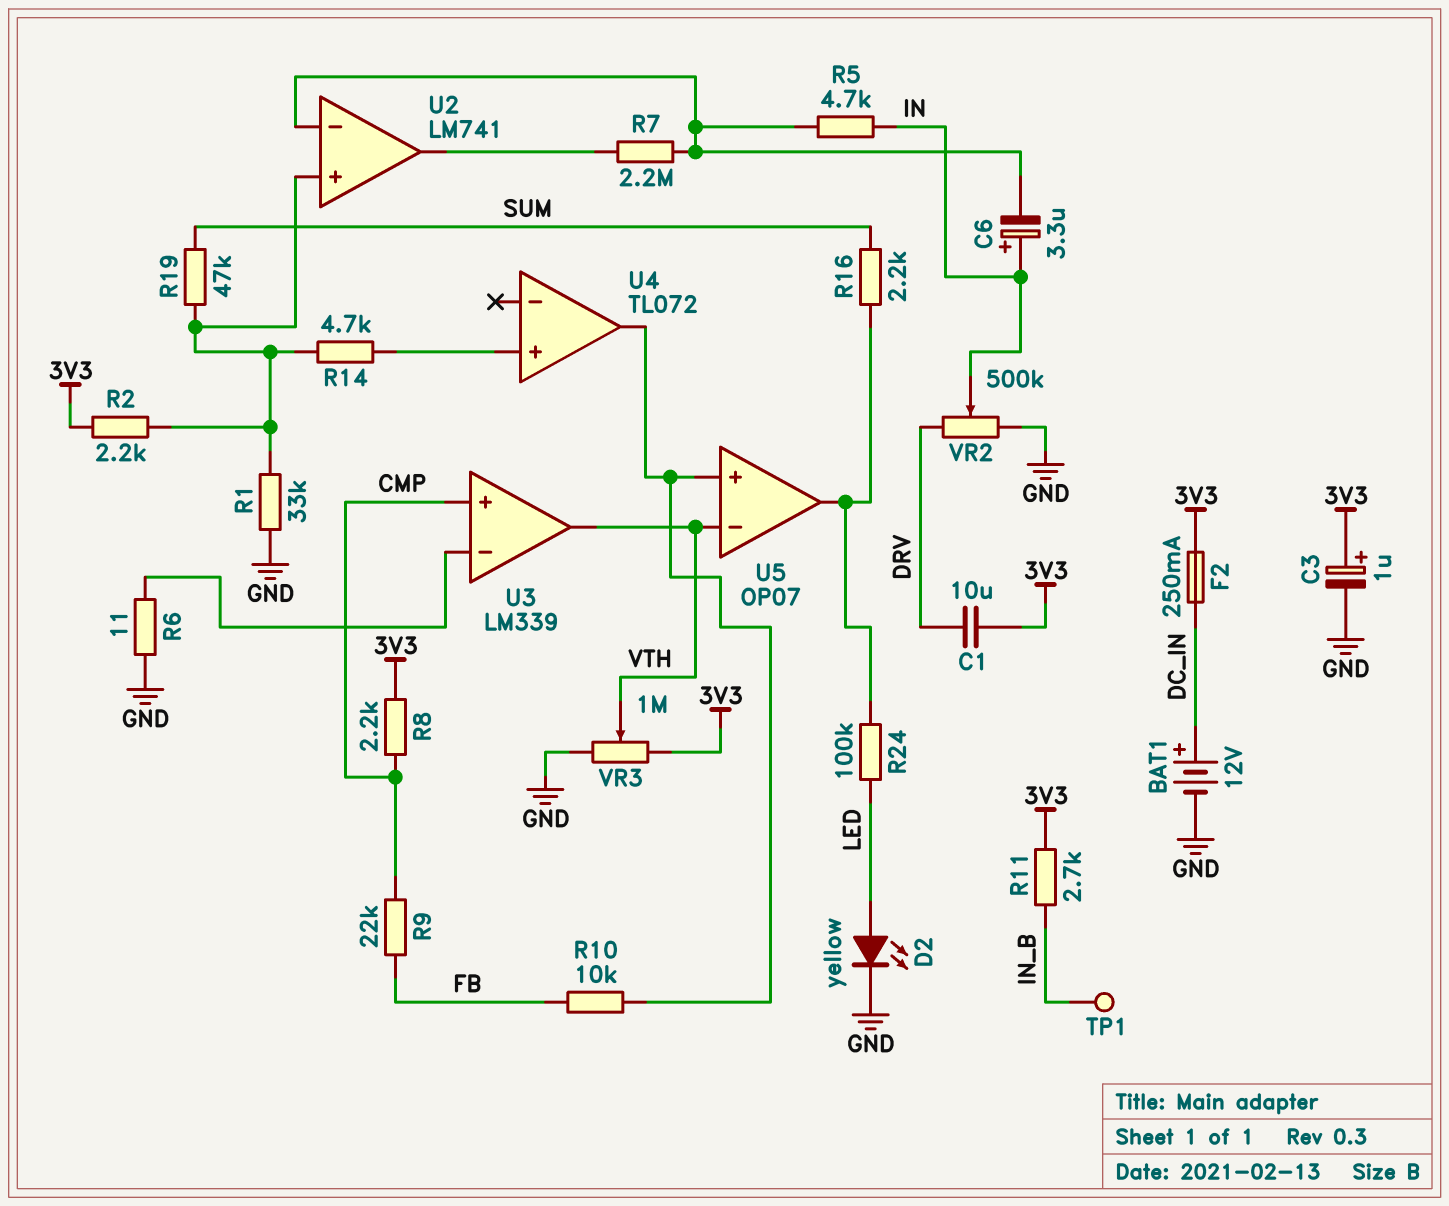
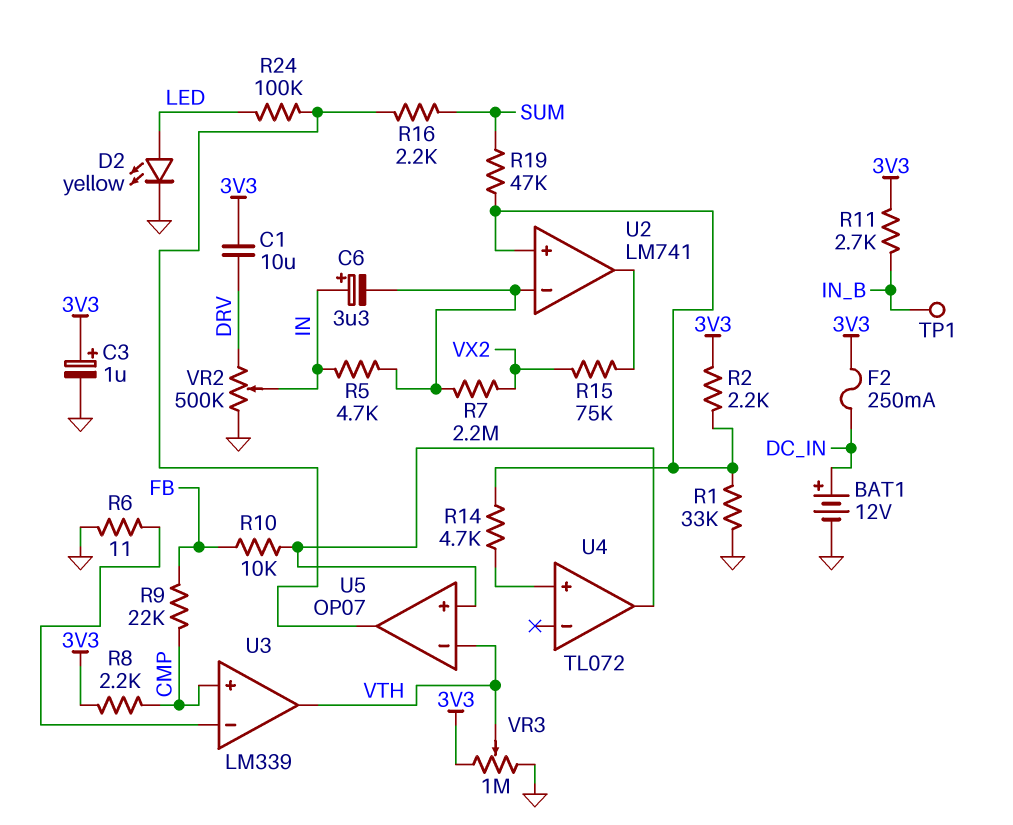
R7: 2.2M (U2/in-, U2/out) -> 2.2M (U2/in-, VX2)
R15: none -> 75k (U2/out, VX2)

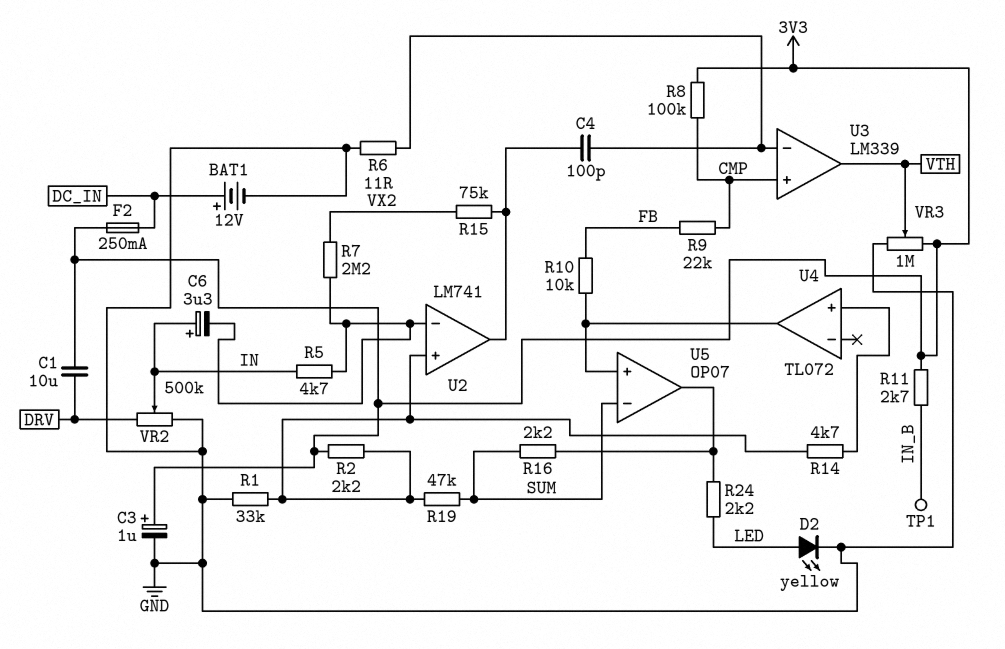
C4: none -> 100pF (U2/out, U3/in-)
R8: 2.2k (3V3, CMP) -> 100k (3V3, CMP)
R24: 100k (LED, U5/out) -> 2.2k (LED, U5/out)
U5 pin in-: VTH -> SUM

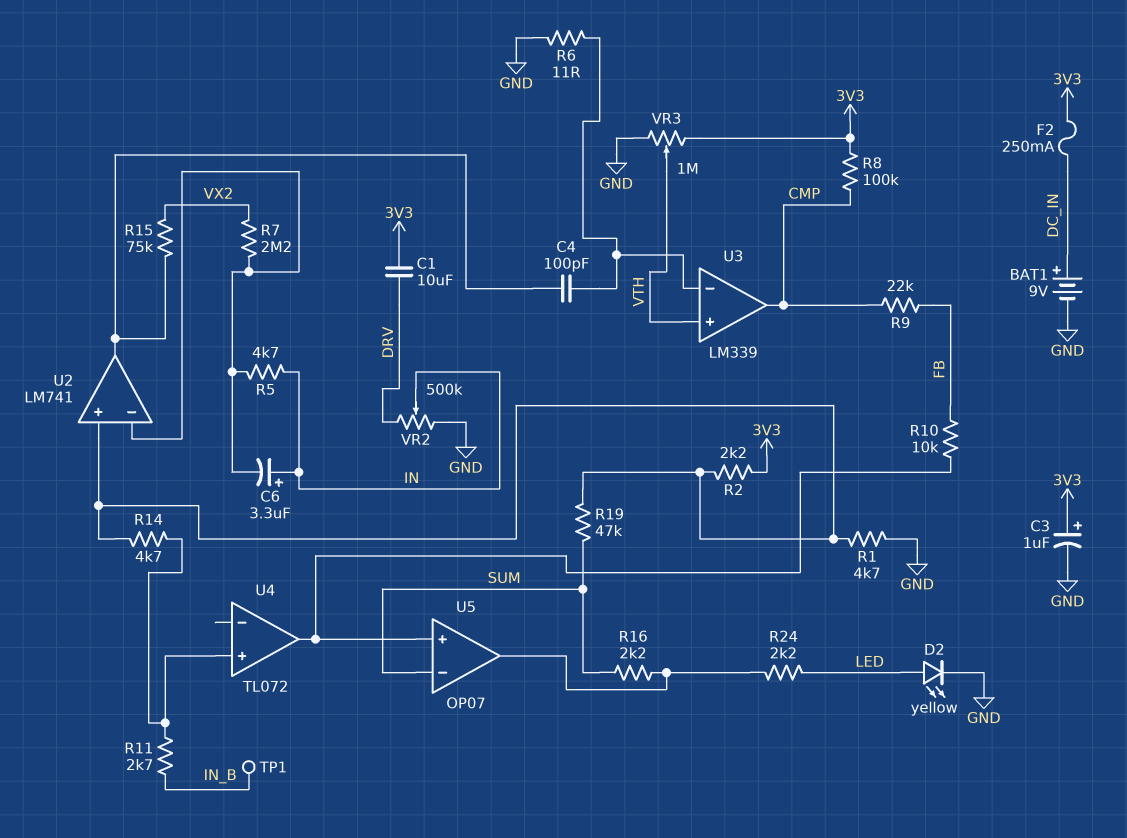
BAT1: 12V (plus DC_IN, minus GND) -> 9V (plus DC_IN, minus GND)
R1: 33k (GND, U2/in+) -> 4.7k (GND, U2/in+)
R11: 2.7k (3V3, IN_B) -> 2.7k (IN_B, U4/in+)
U3 pin in+: CMP -> VTH
U3 pin out: VTH -> CMP

